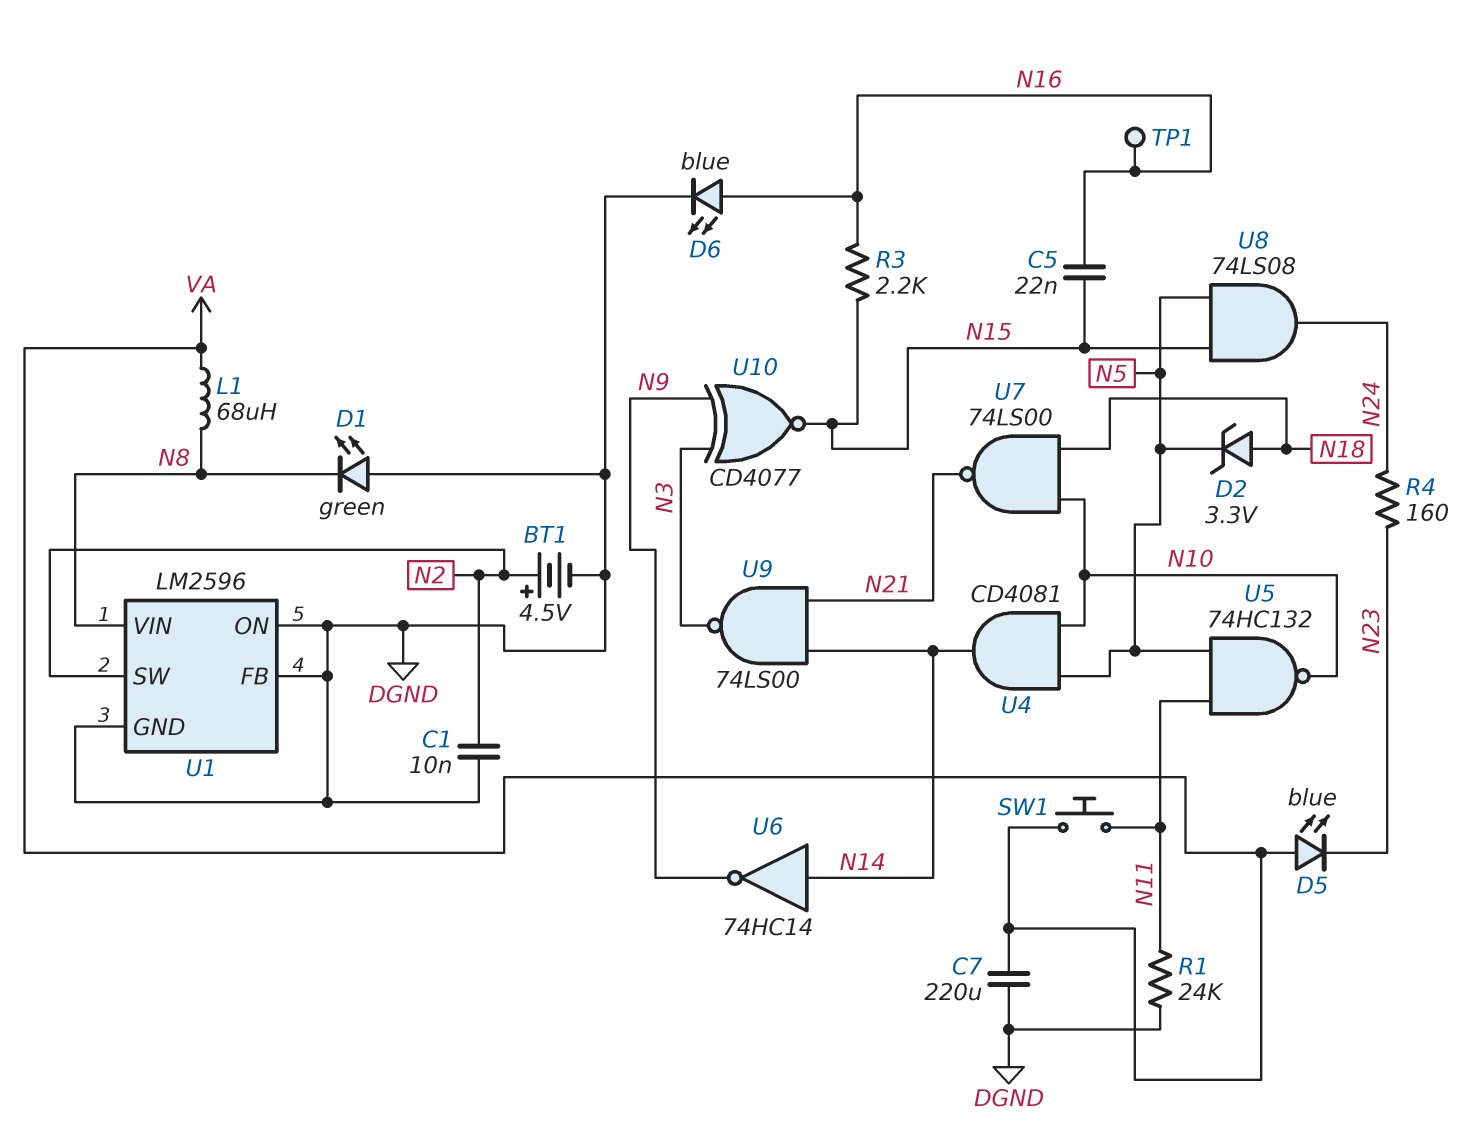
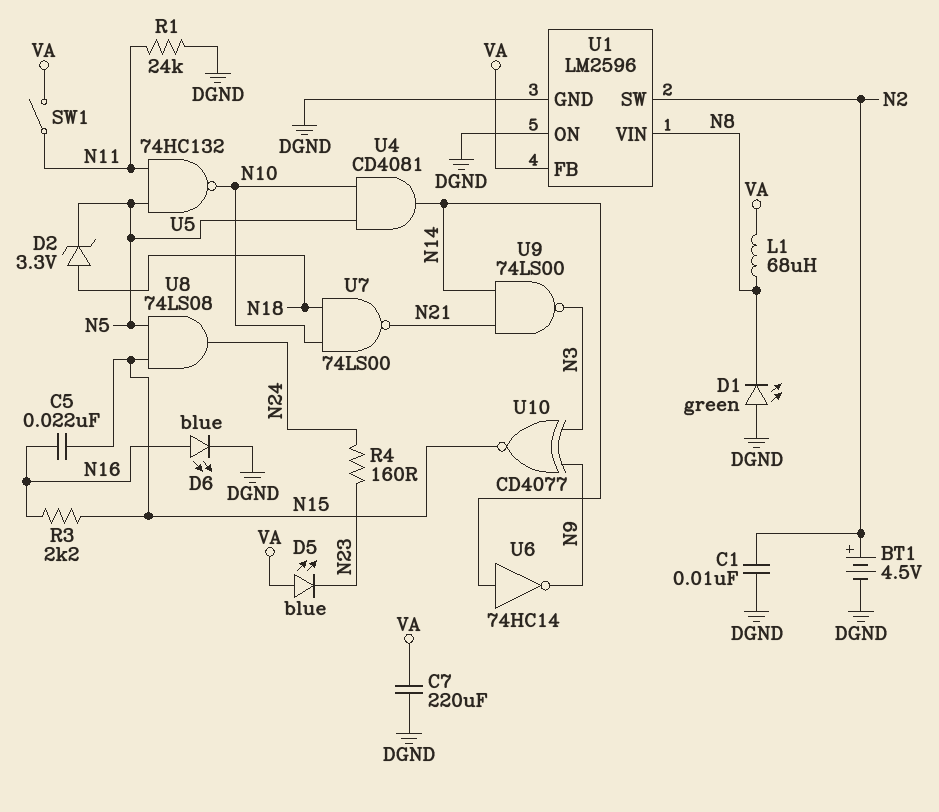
SW1: button (N11, VA) -> switch (N11, VA)
TP1: test point (N16) -> none
U1 pin FB: DGND -> VA

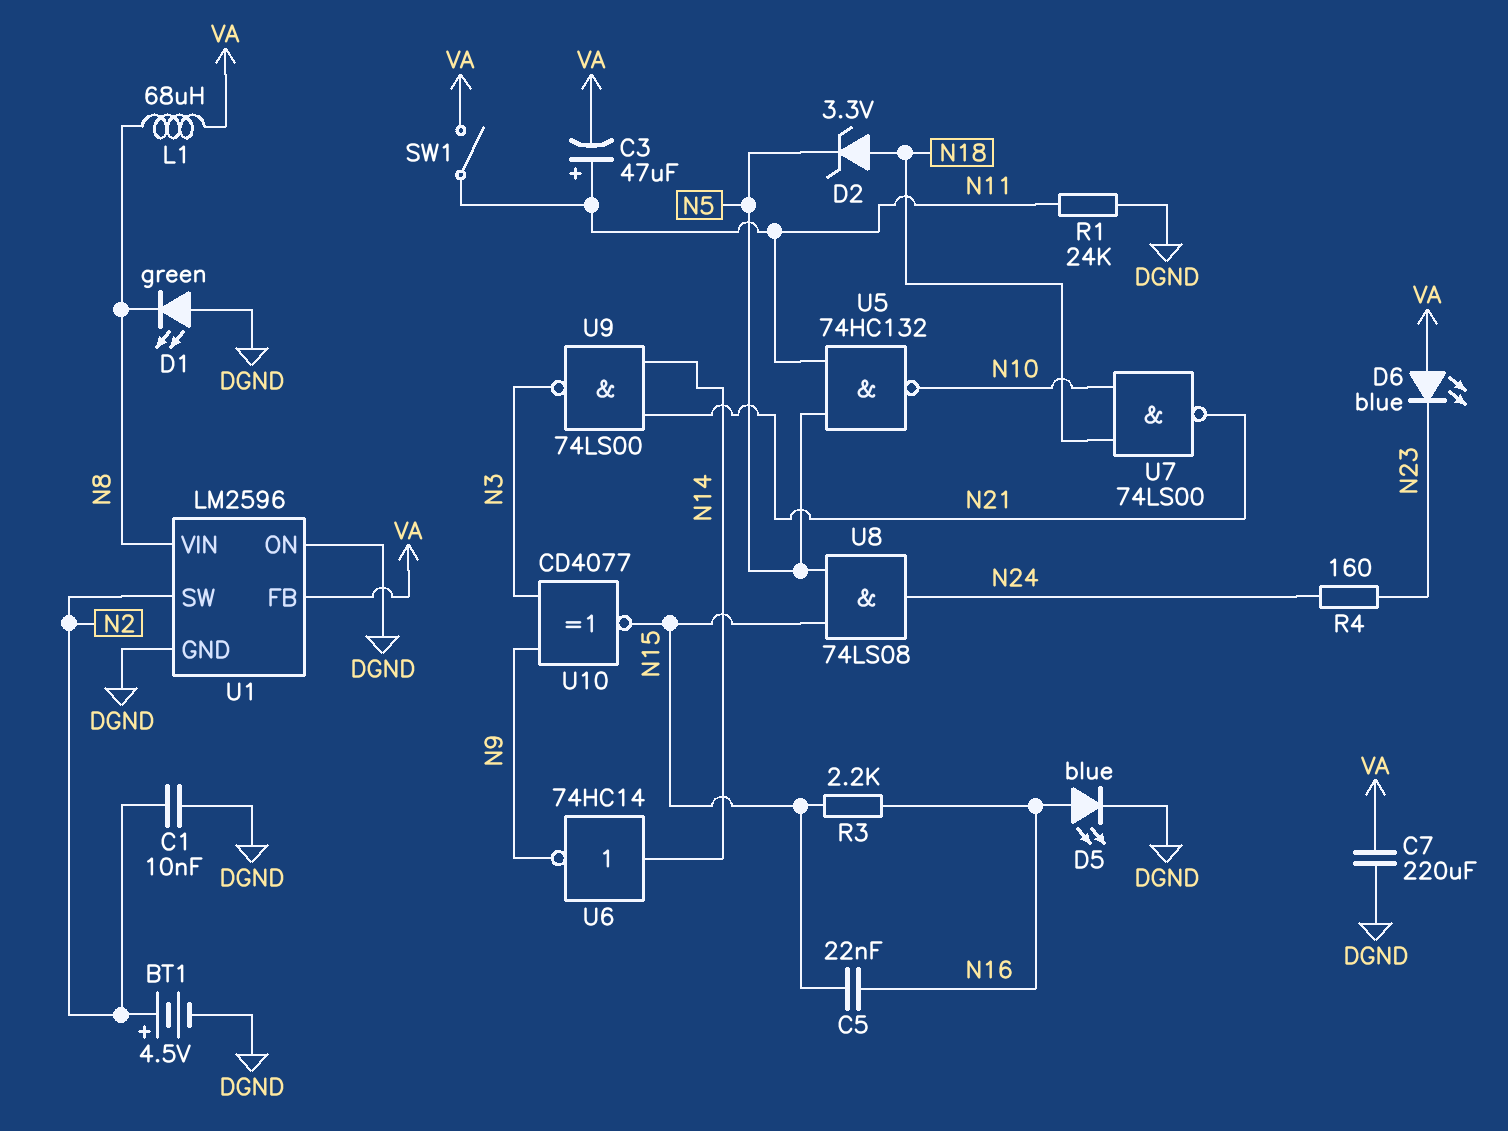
C3: none -> 47uF (plus N11, minus VA)
D5: LED blue (A VA, K N23) -> LED blue (A N16, K DGND)
D6: LED blue (A N16, K DGND) -> LED blue (A VA, K N23)
U4: AND CD4081 (in N5, in N10, out N14) -> none

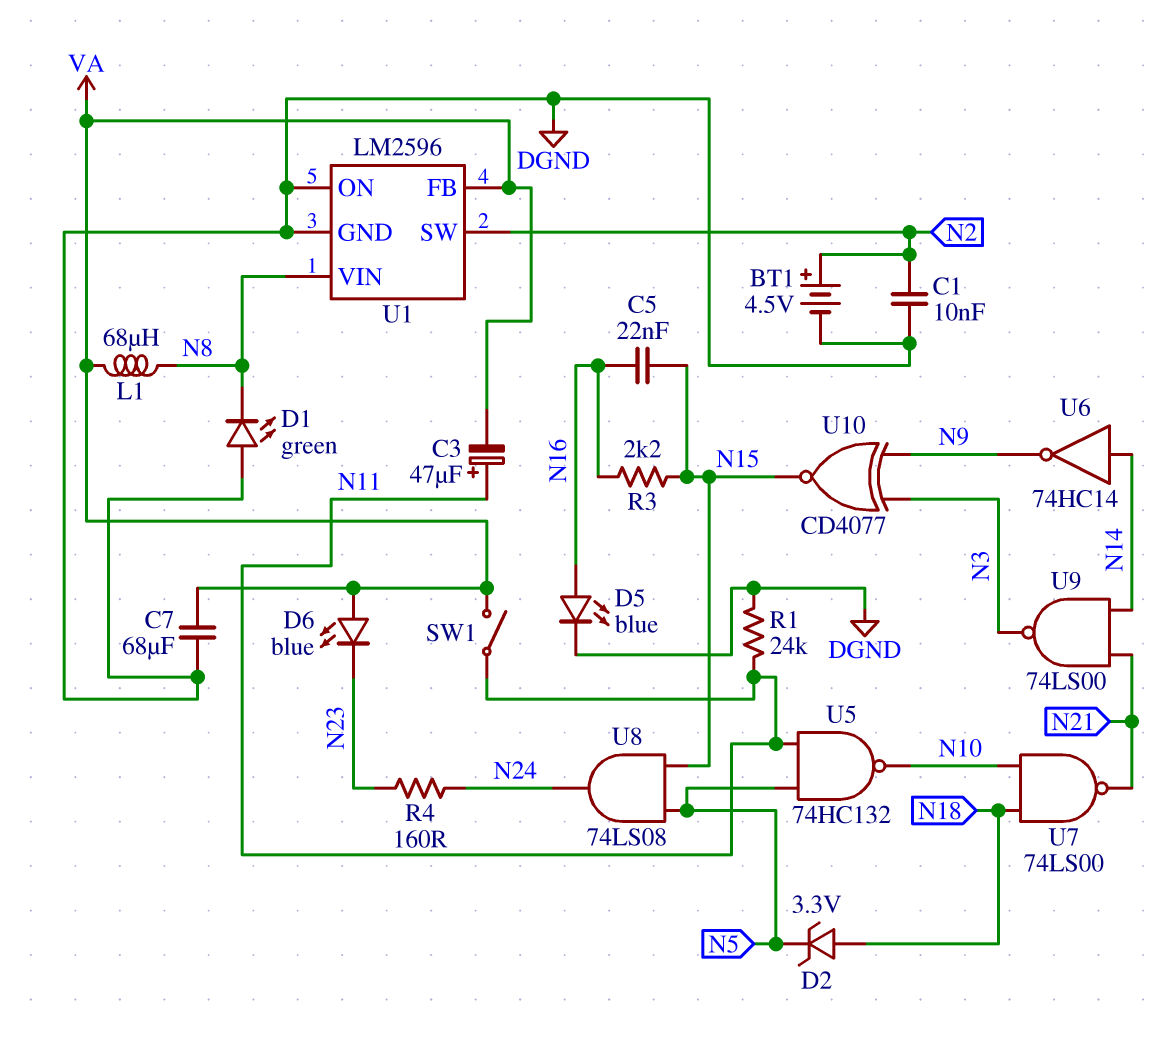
C7: 220uF (DGND, VA) -> 68uF (DGND, VA)

